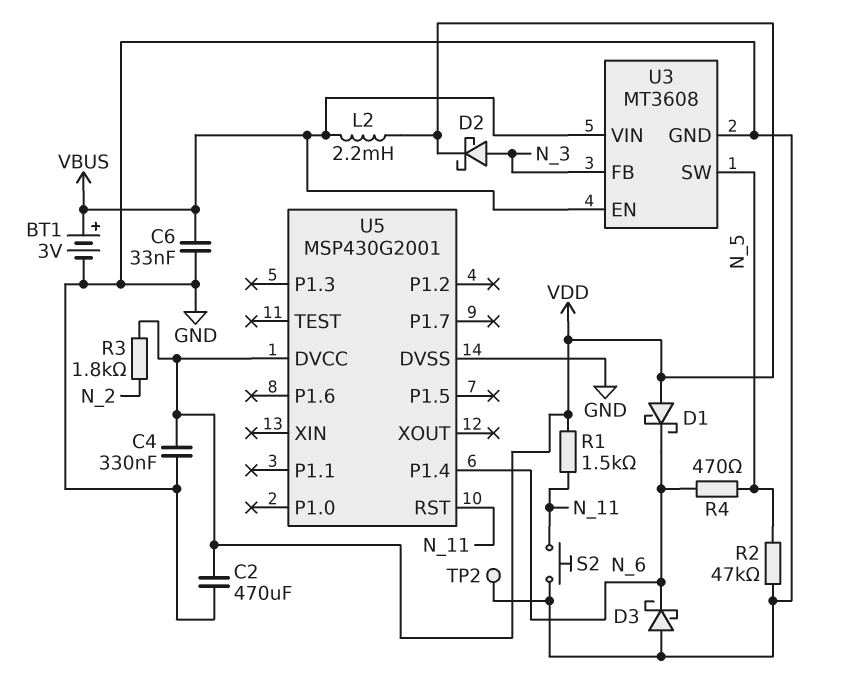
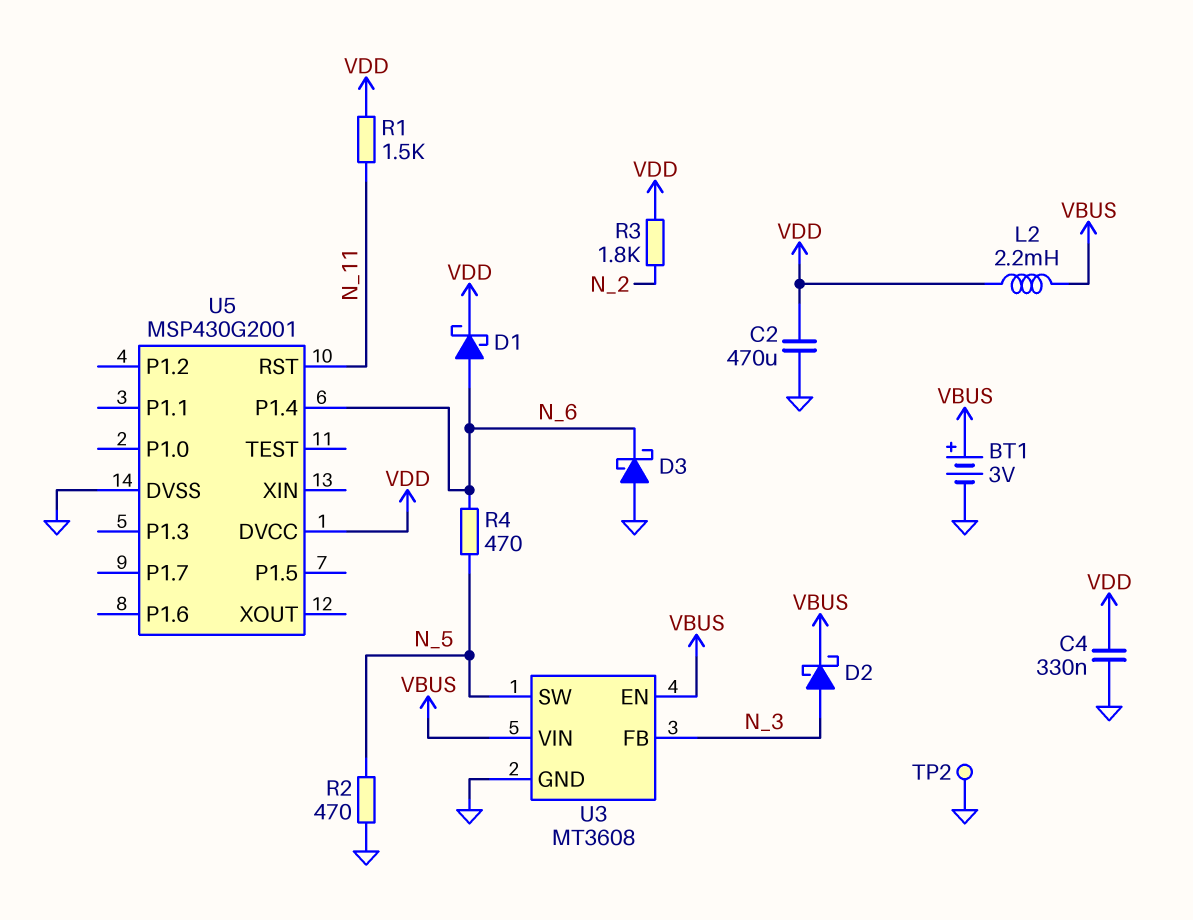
C6: 33nF (GND, VBUS) -> none
D1: schottky (A VDD, K N_6) -> schottky (A N_6, K VDD)
D2: schottky (A N_3, K VDD) -> schottky (A N_3, K VBUS)
R2: 47k (GND, N_5) -> 470 (GND, N_5)
S2: button (GND, N_11) -> none

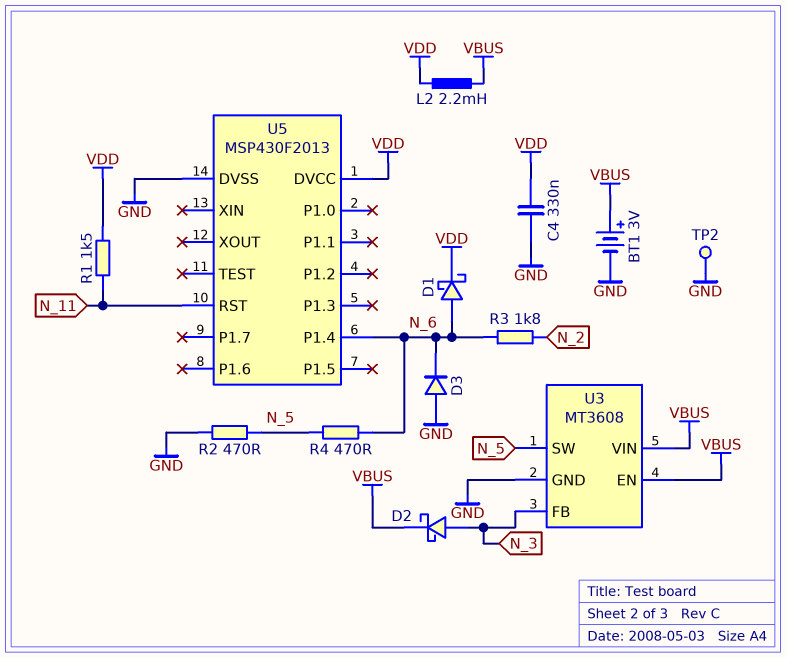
C2: 470uF (GND, VDD) -> none
D3: schottky (A GND, K N_6) -> diode (A GND, K N_6)
R3: 1.8k (N_2, VDD) -> 1.8k (N_2, N_6)
U5: MSP430G2001 -> MSP430F2013

